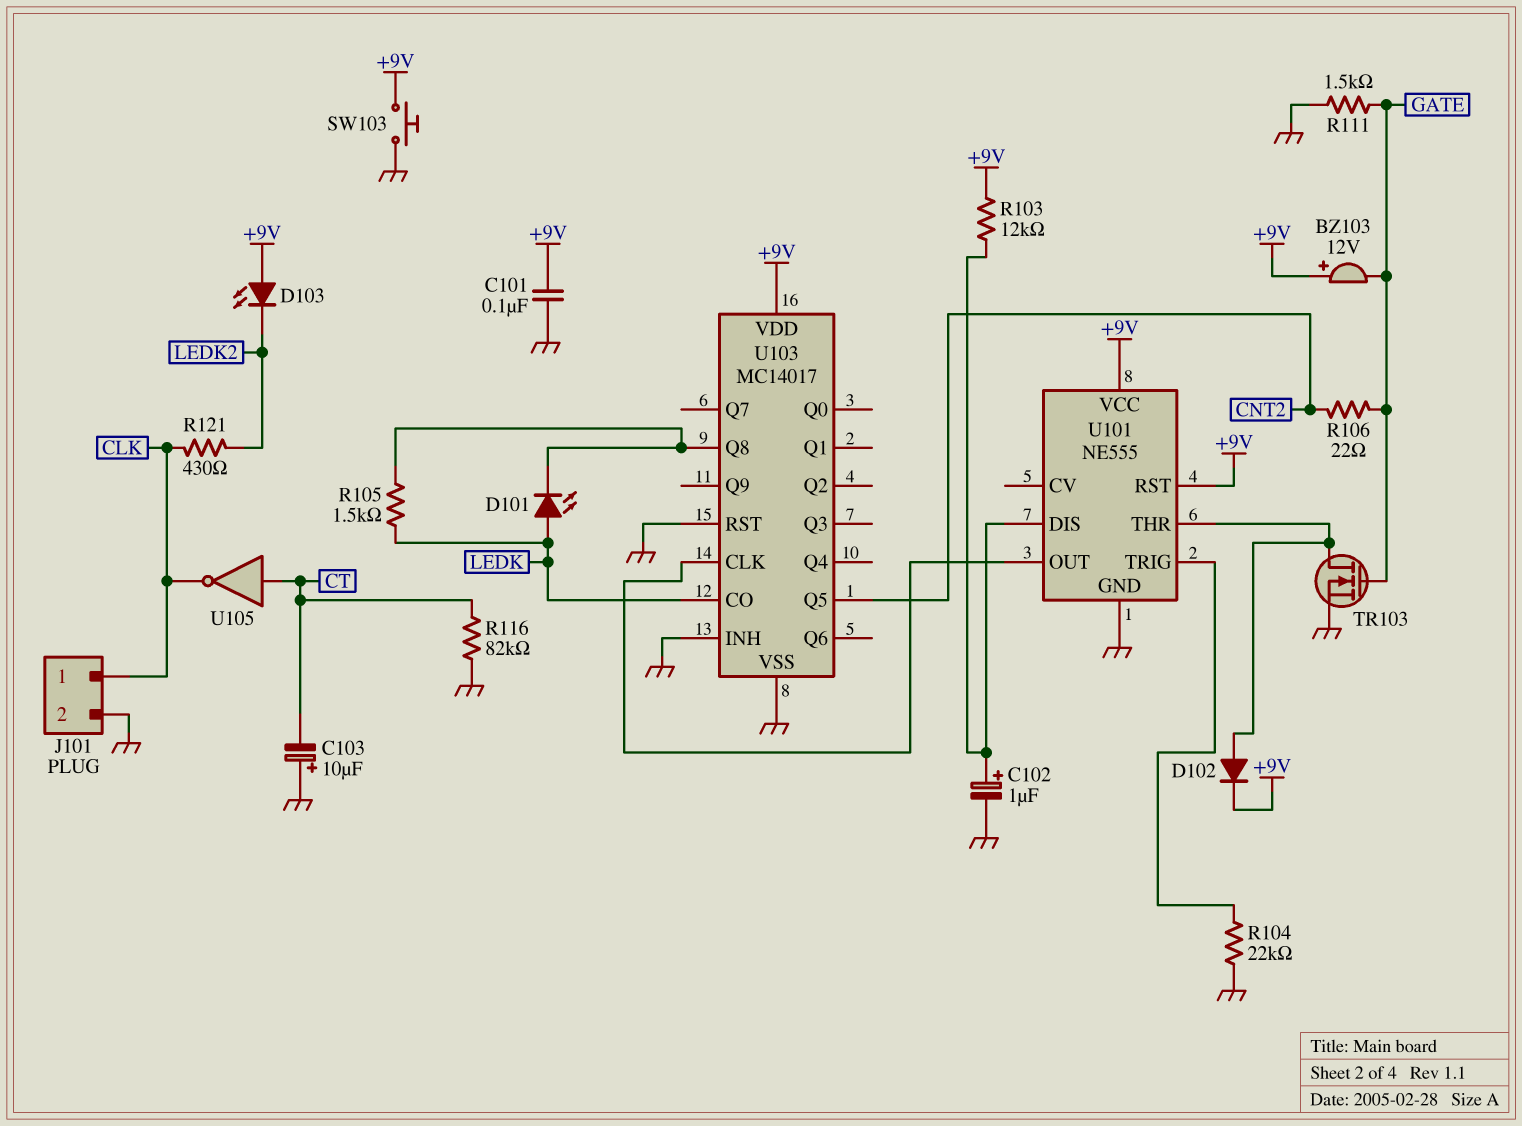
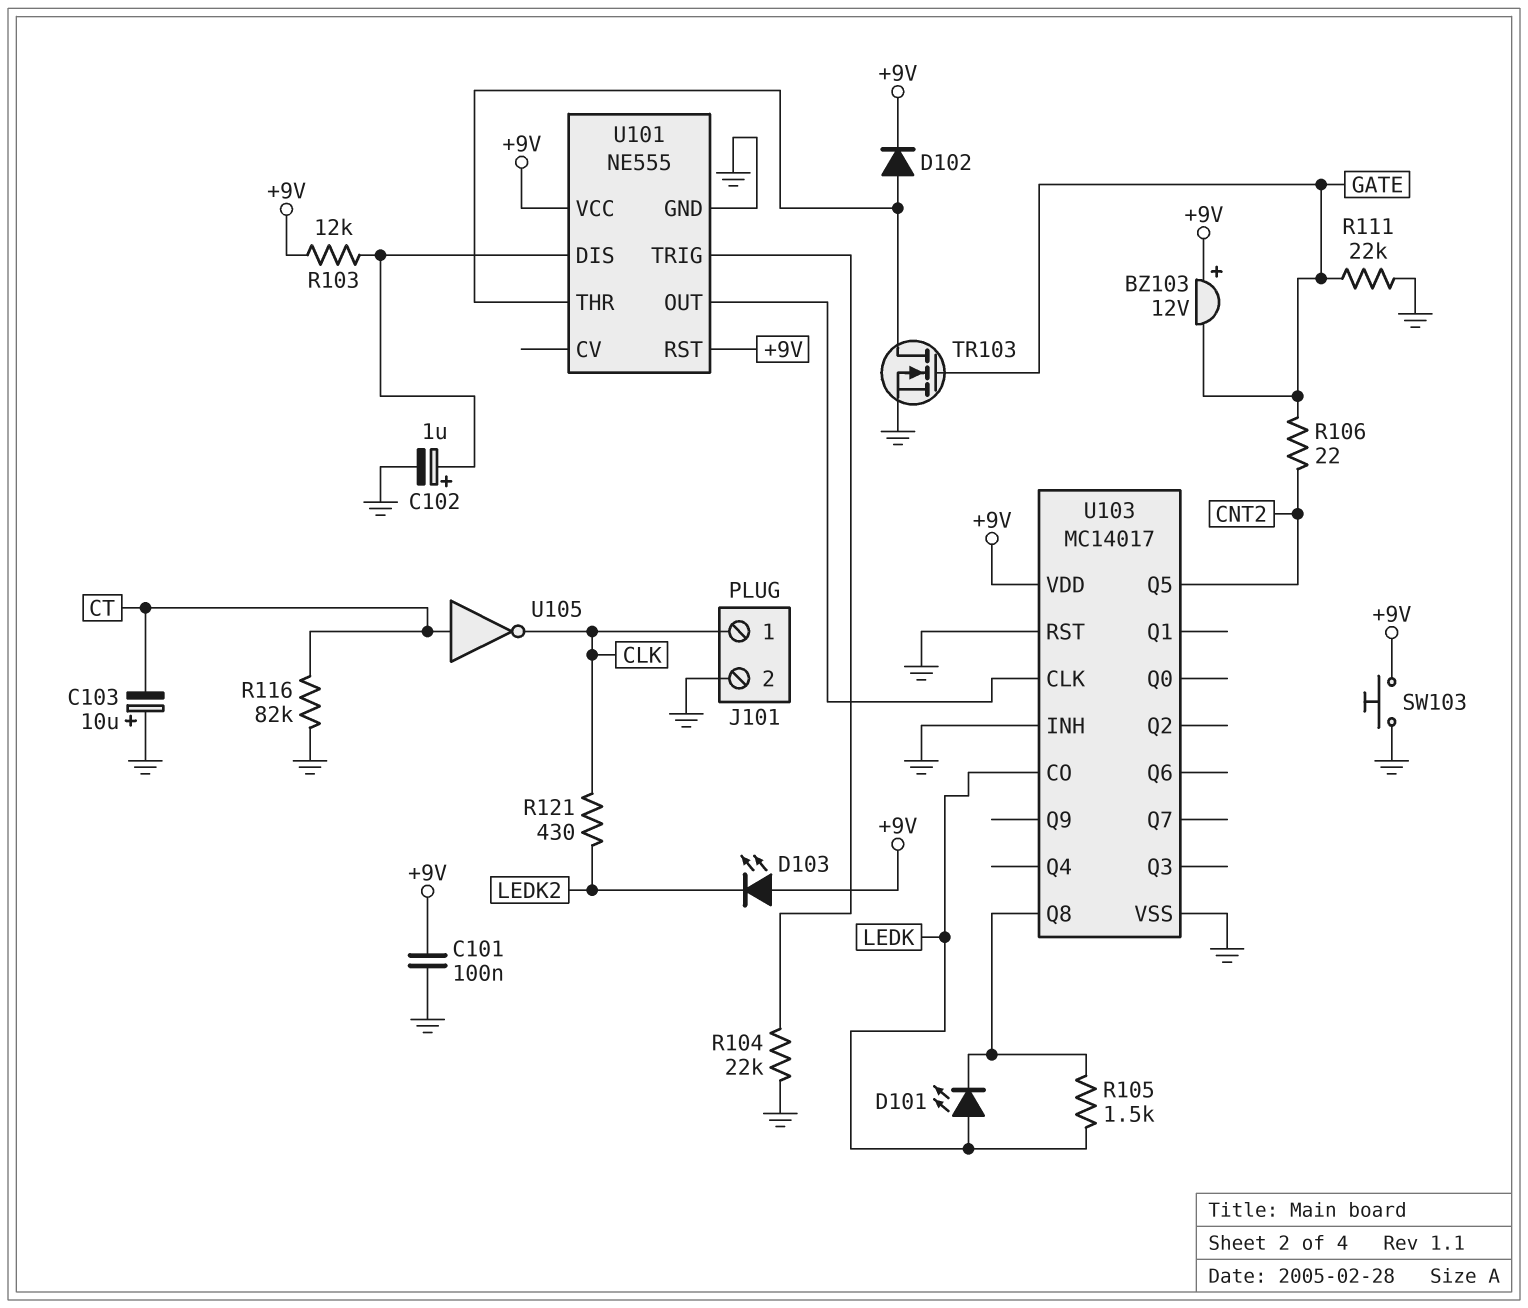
R111: 1.5k (GATE, GND) -> 22k (GATE, GND)

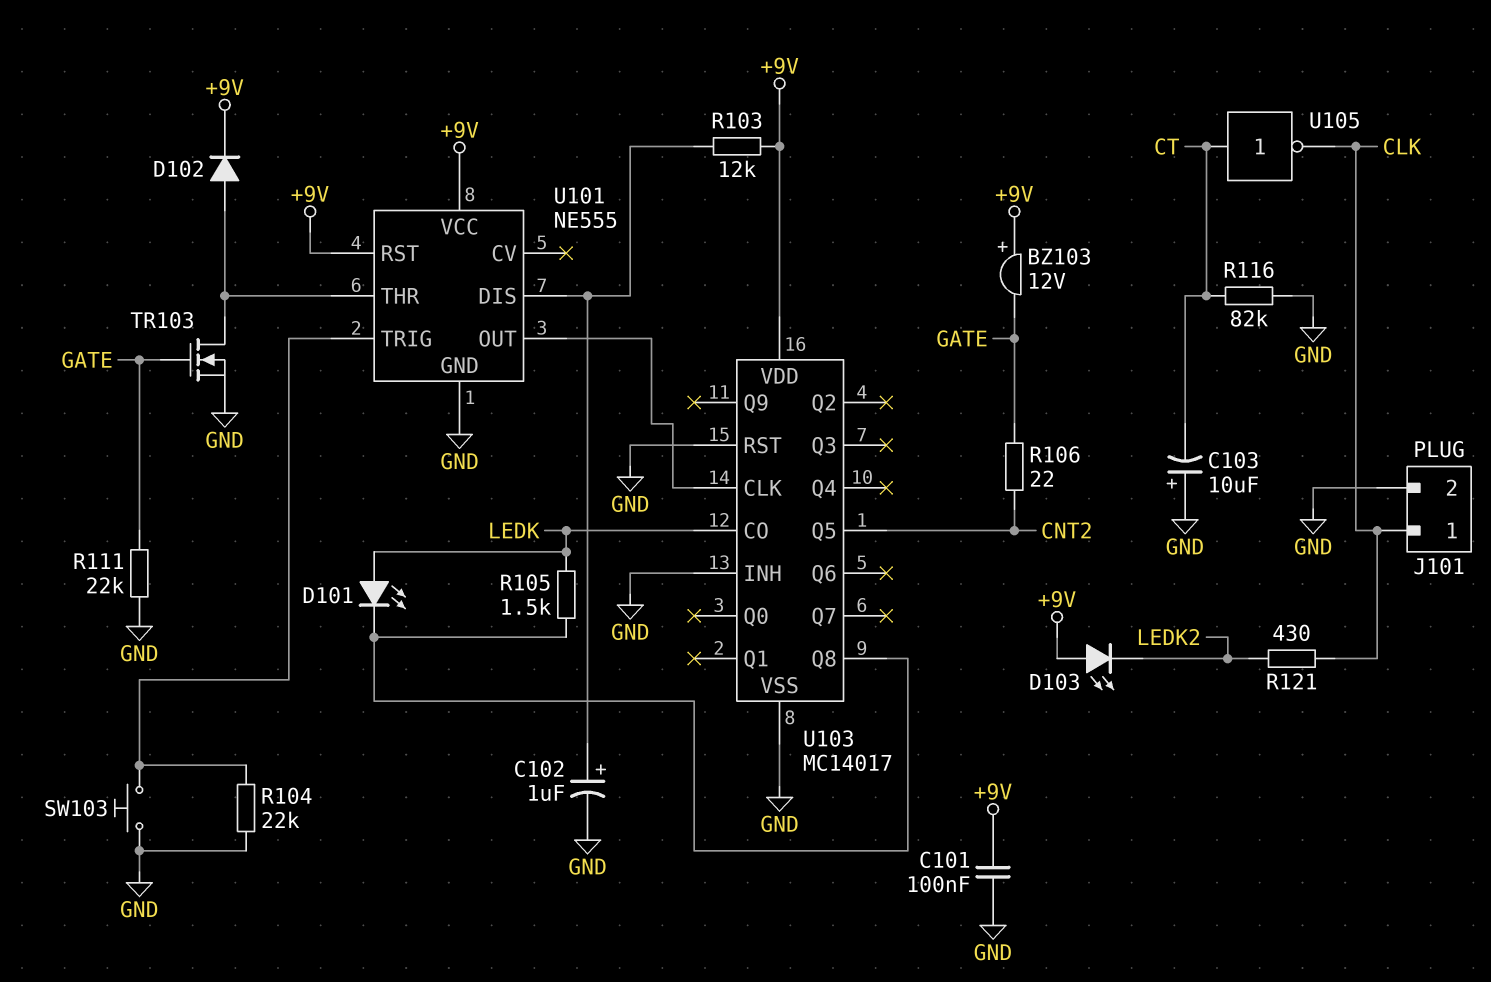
SW103: button (+9V, GND) -> button (GND, U101/TRIG)

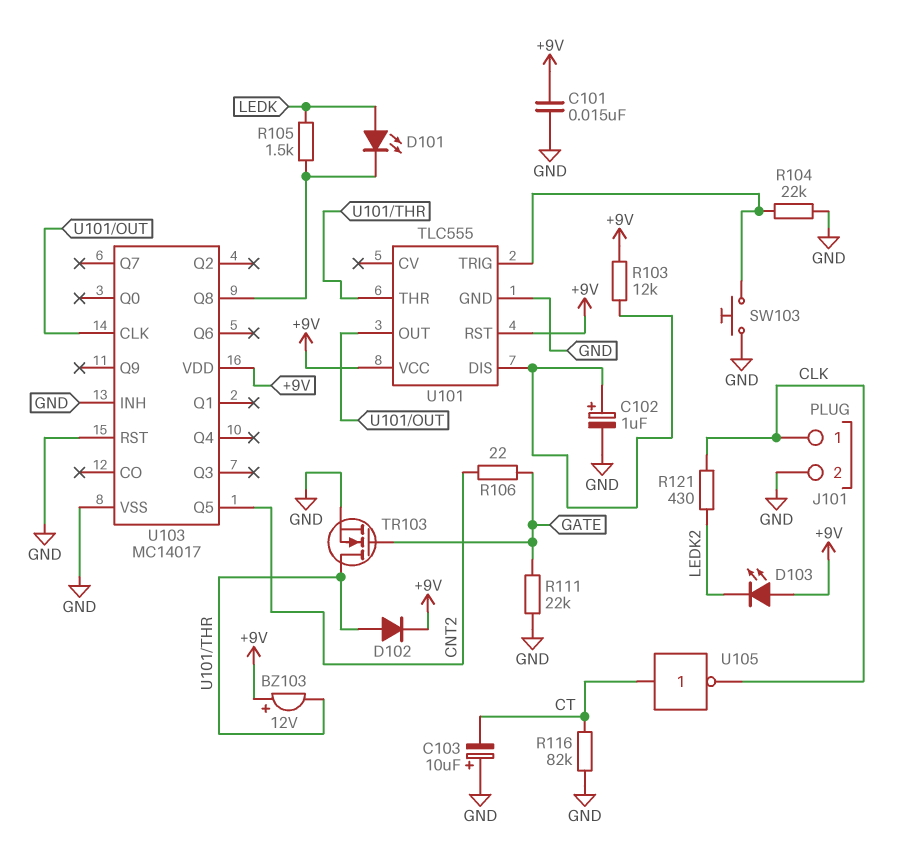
BZ103: buzzer 12V (plus +9V, minus GATE) -> buzzer 12V (plus +9V, minus U101/THR)
C101: 100nF (+9V, GND) -> 15nF (+9V, GND)
U101: NE555 -> TLC555
U103 pin CO: LEDK -> none

